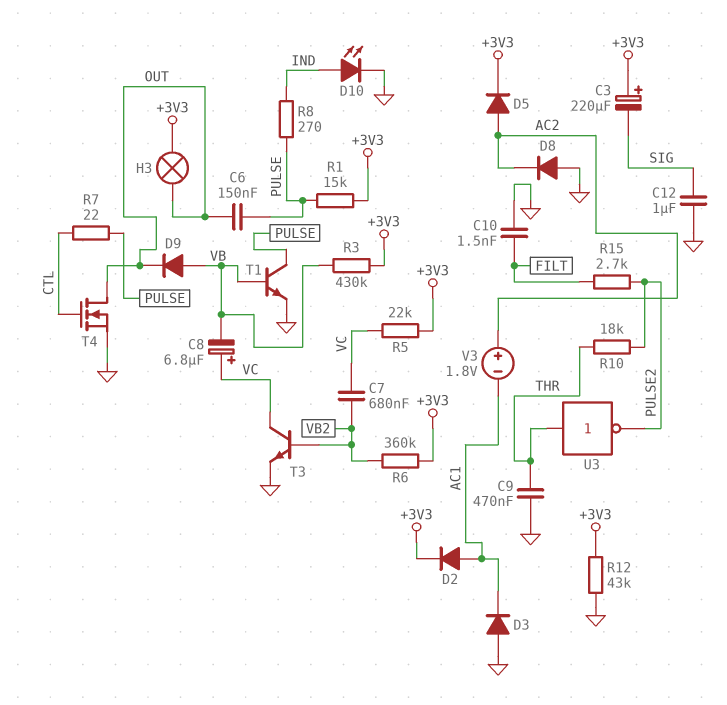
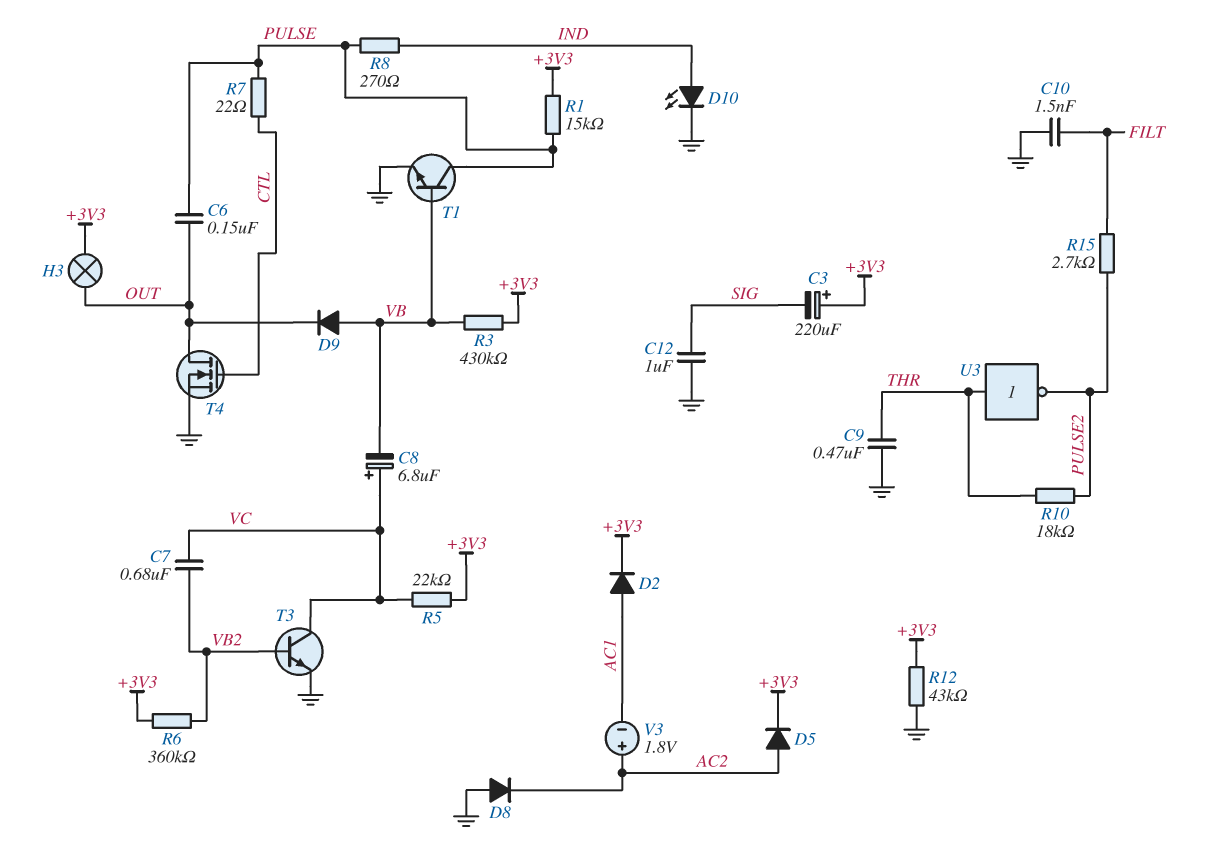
D3: diode (A GND, K AC1) -> none

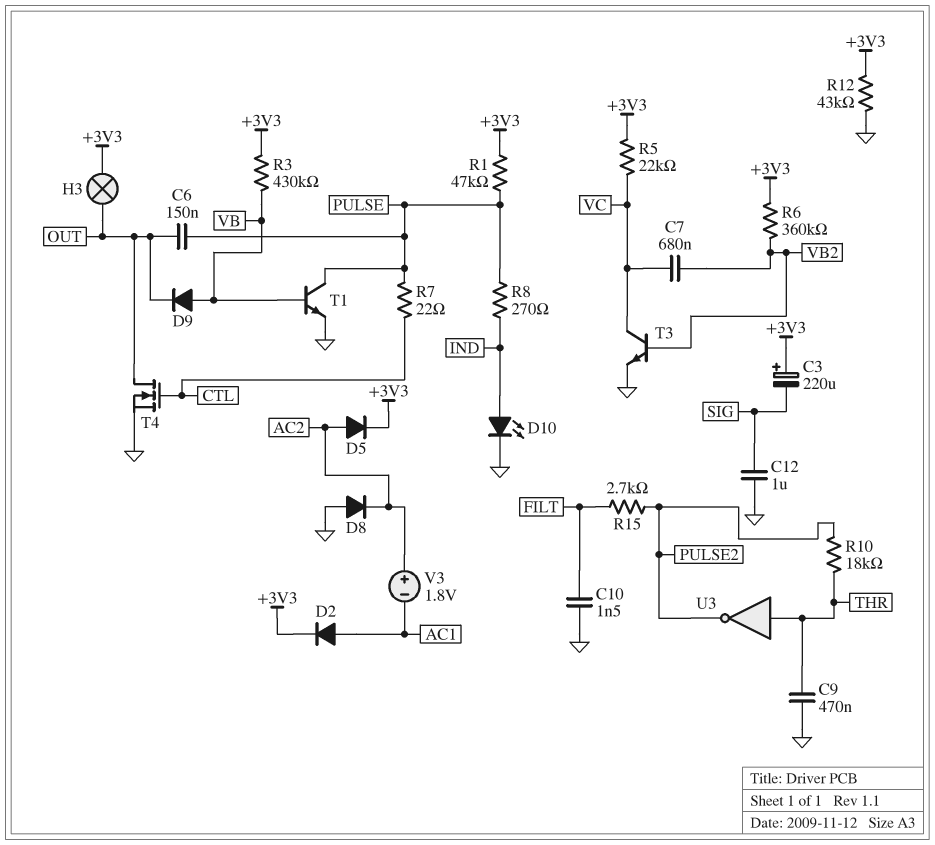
C8: 6.8uF (plus VC, minus VB) -> none
R1: 15k (+3V3, PULSE) -> 47k (+3V3, PULSE)

